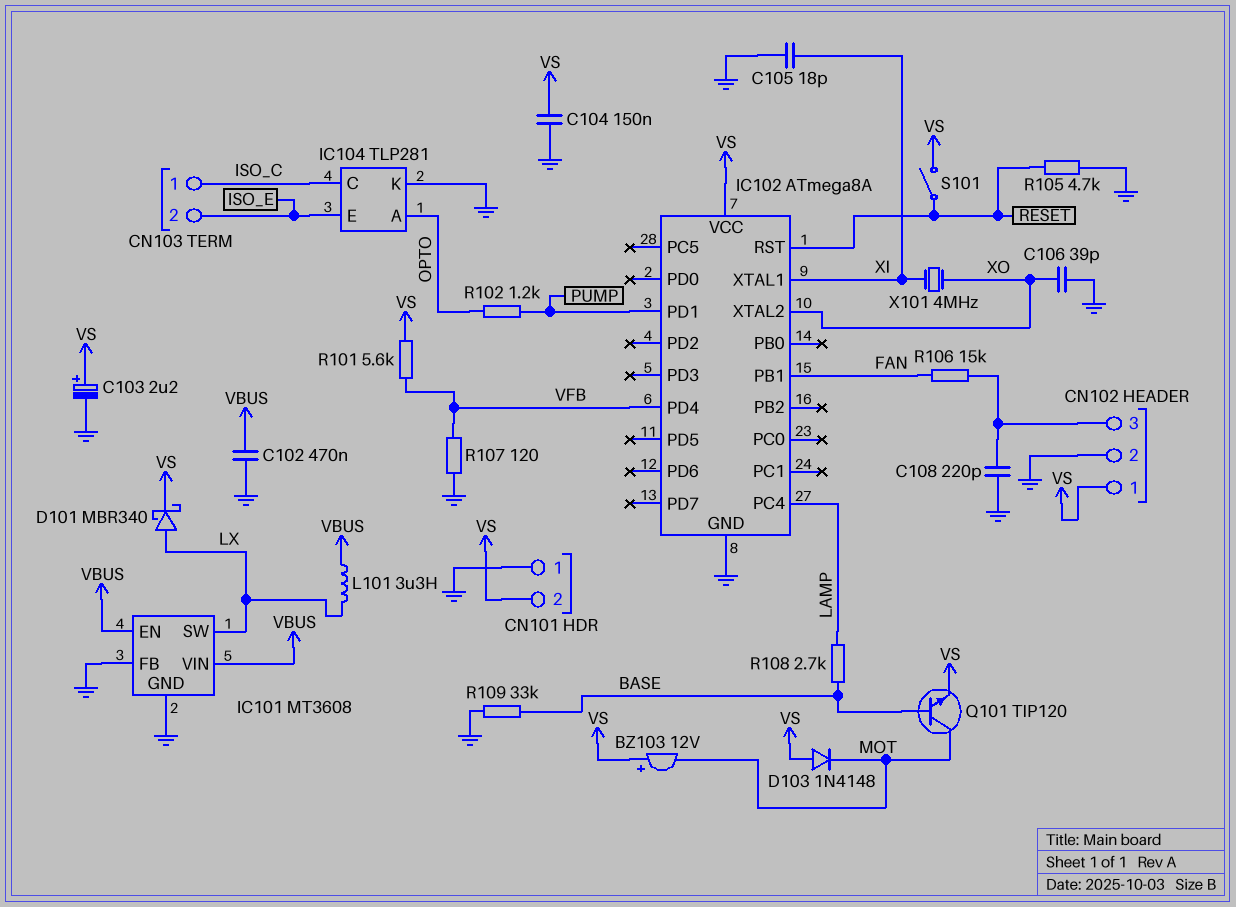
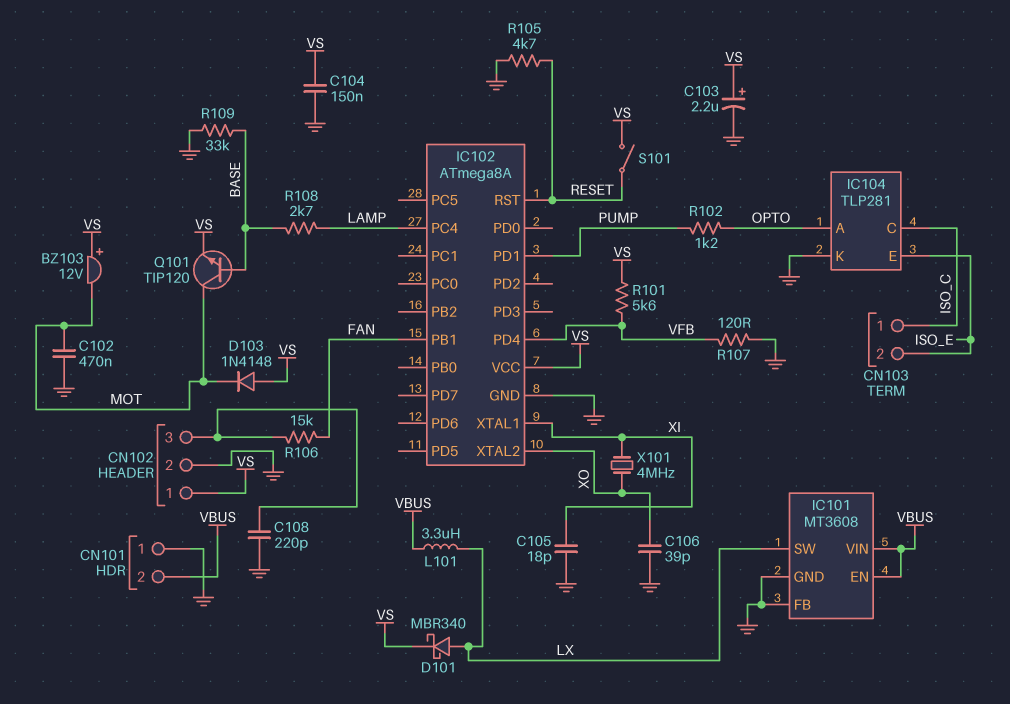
C102: 470nF (GND, VBUS) -> 470nF (GND, MOT)
CN101 pin 2: VS -> VBUS

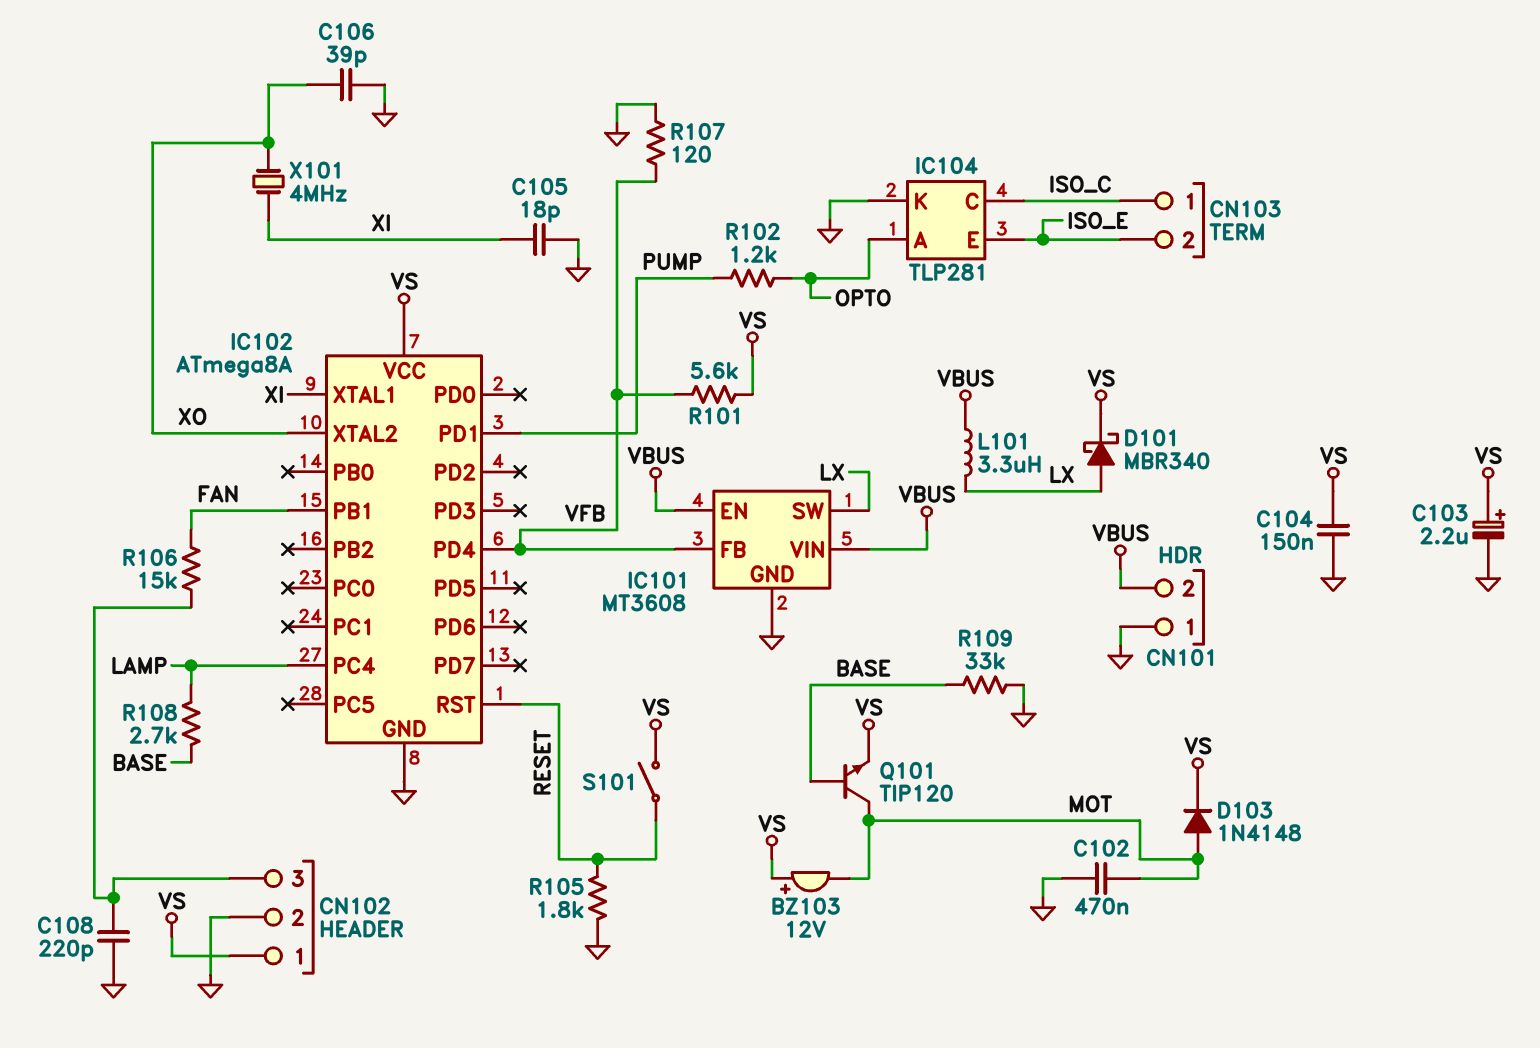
D103: diode 1N4148 (A VS, K MOT) -> diode 1N4148 (A MOT, K VS)
IC101 pin FB: GND -> VFB
R105: 4.7k (GND, RESET) -> 1.8k (GND, RESET)

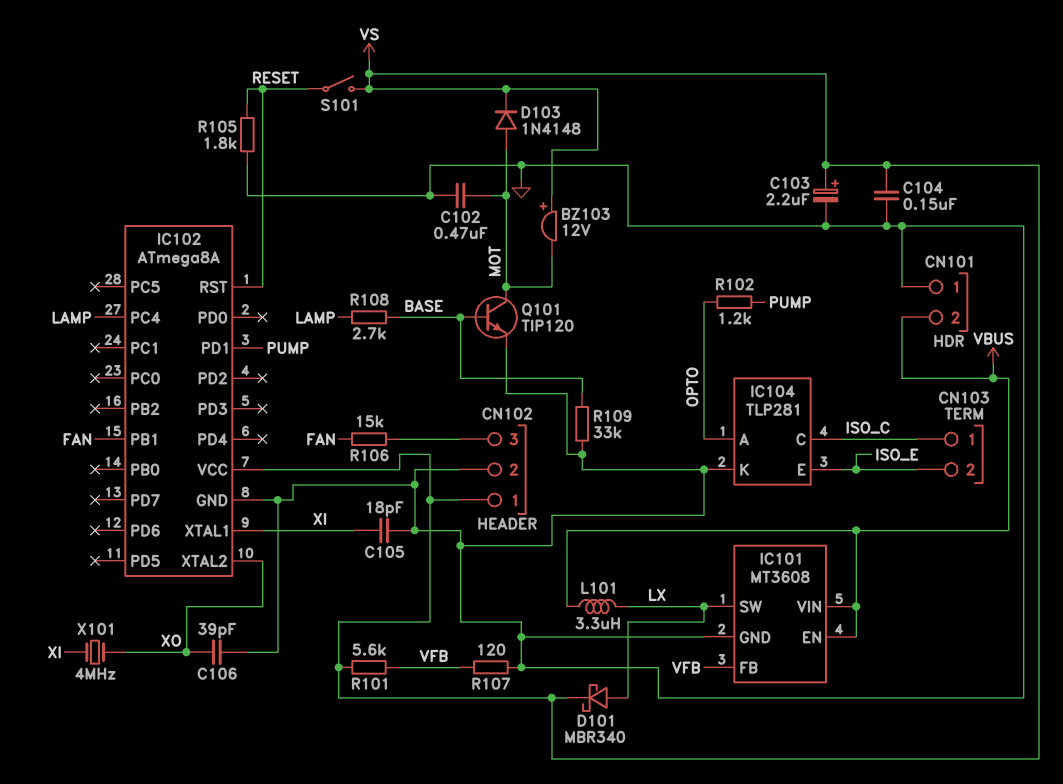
C108: 220pF (CN102/3, GND) -> none
IC102 pin PD4: VFB -> none
Q101: NPN TIP120 (B BASE, C MOT, E VS) -> NPN TIP120 (B BASE, C MOT, E GND)

